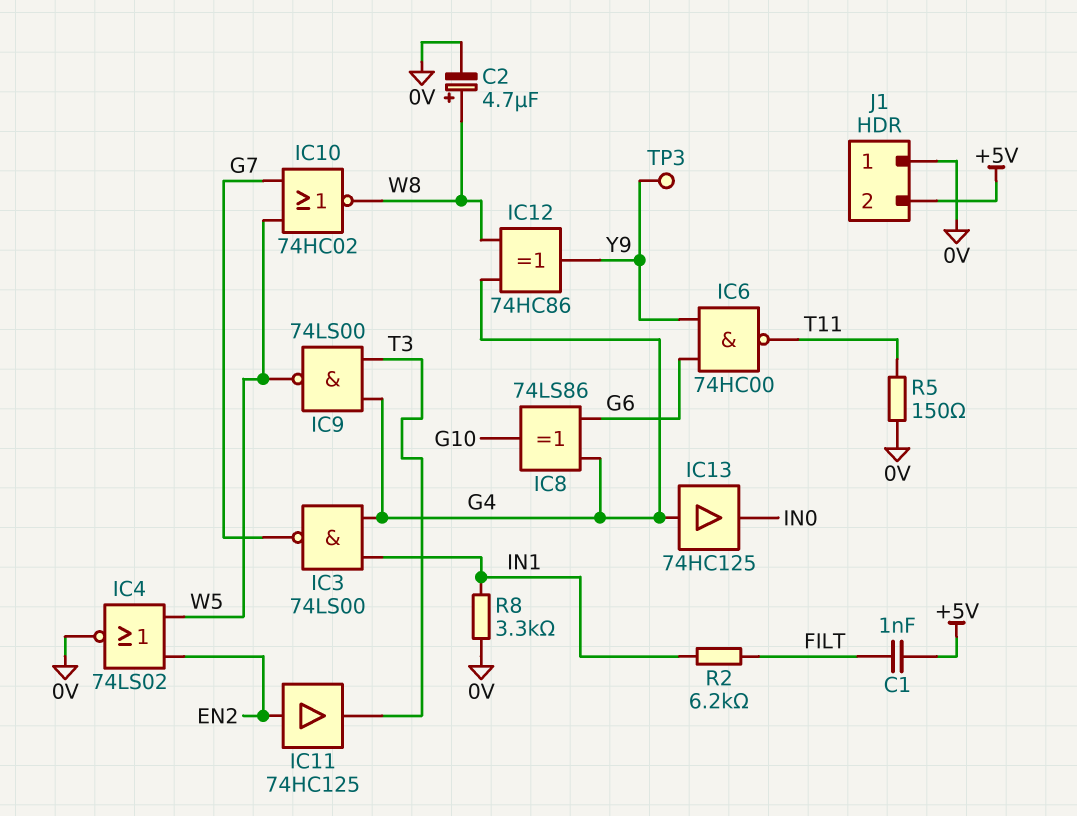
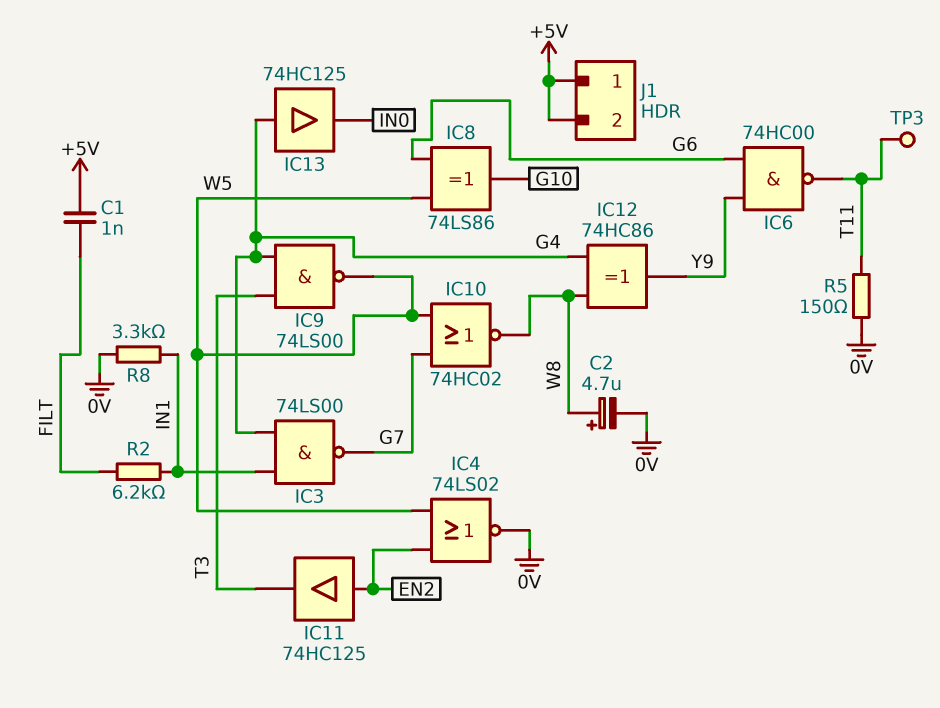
IC8: XOR 74LS86 (in G4, in G6, out G10) -> XOR 74LS86 (in G6, in W5, out G10)
J1 pin 1: 0V -> +5V
TP3: test point (Y9) -> test point (T11)

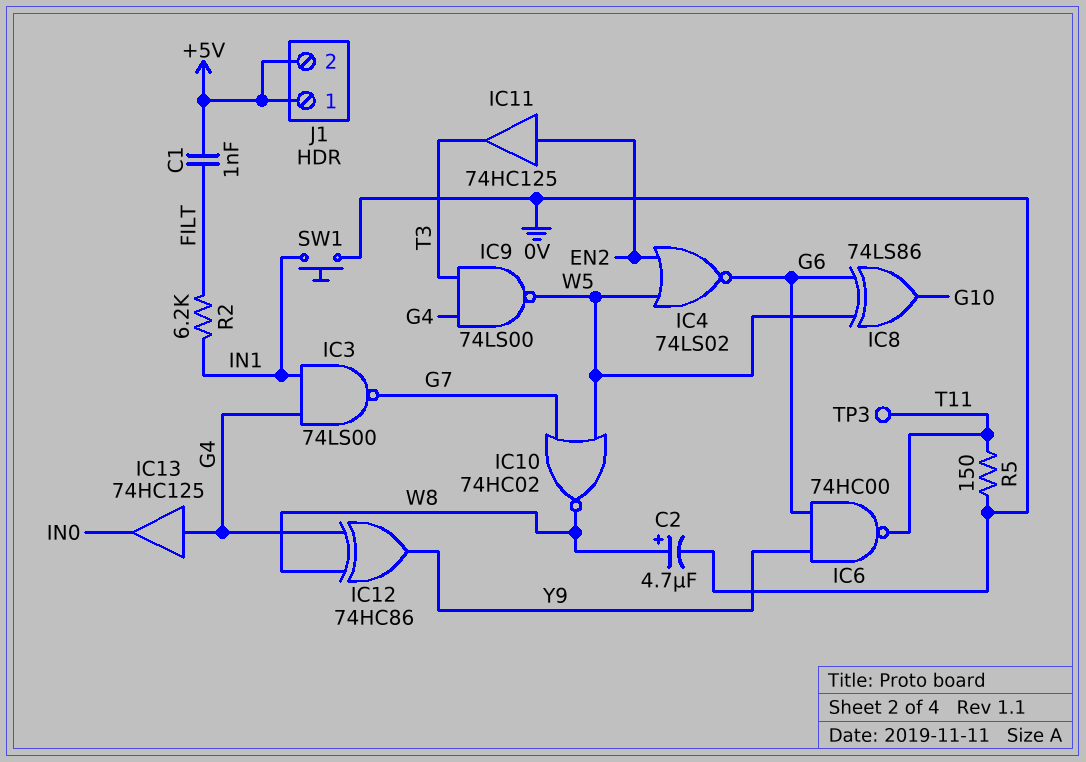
IC4: NOR 74LS02 (in EN2, in W5, out 0V) -> NOR 74LS02 (in EN2, in W5, out G6)
R8: 3.3k (0V, IN1) -> none
SW1: none -> button (0V, IN1)

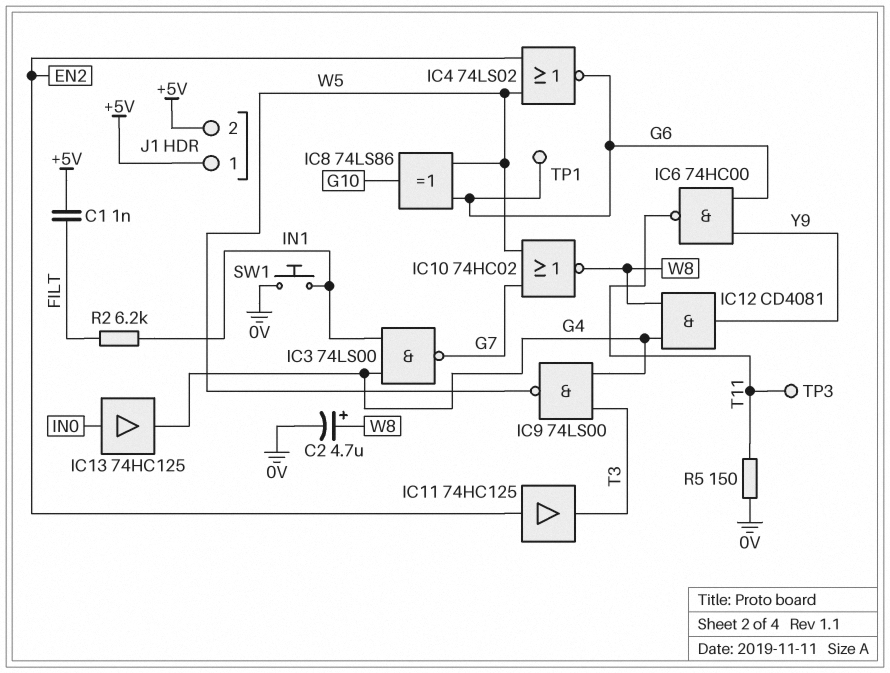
IC12: XOR 74HC86 (in G4, in W8, out Y9) -> AND CD4081 (in G4, in W8, out Y9)
IC13: buffer 74HC125 (in G4, out IN0) -> buffer 74HC125 (in IN0, out G4)
TP1: none -> test point (G6)

